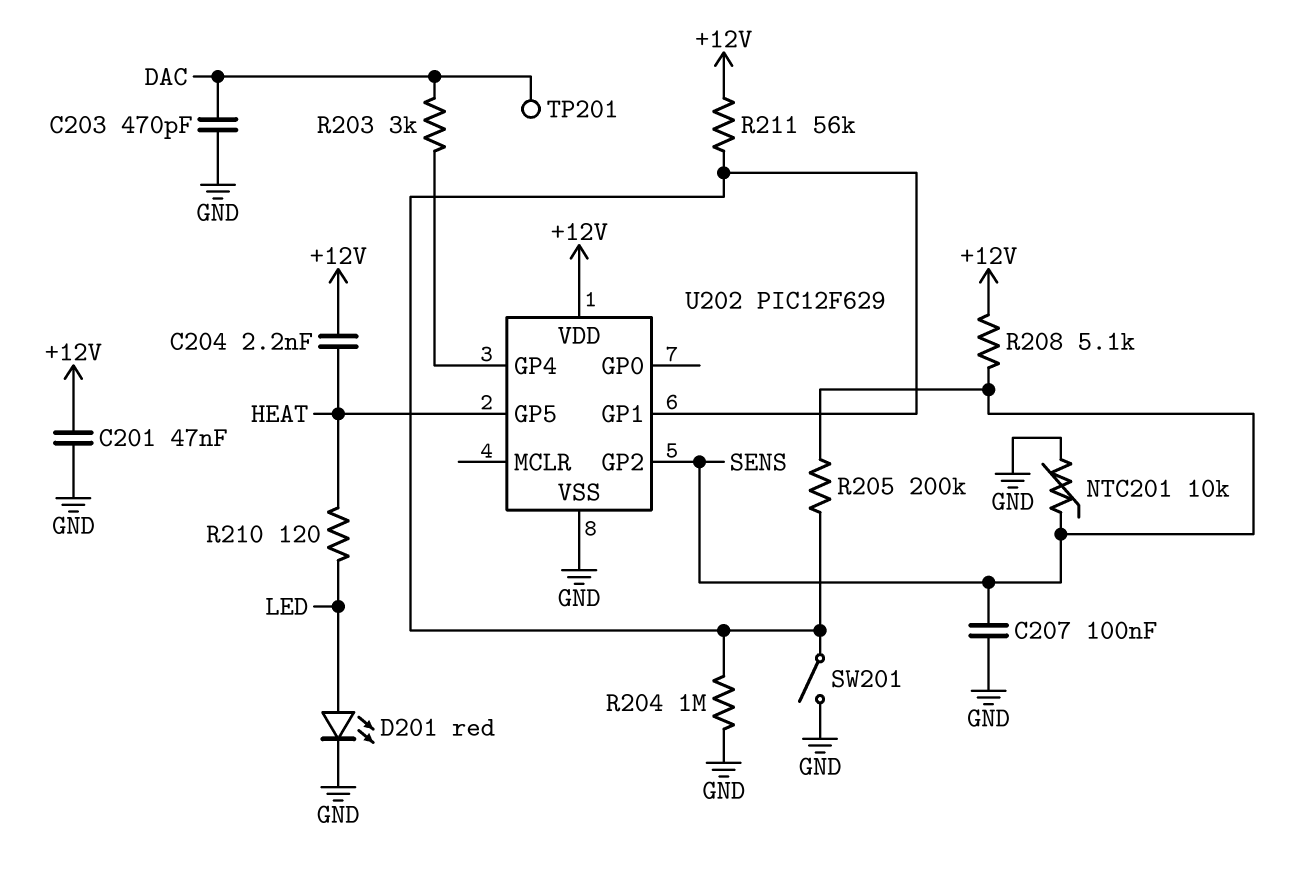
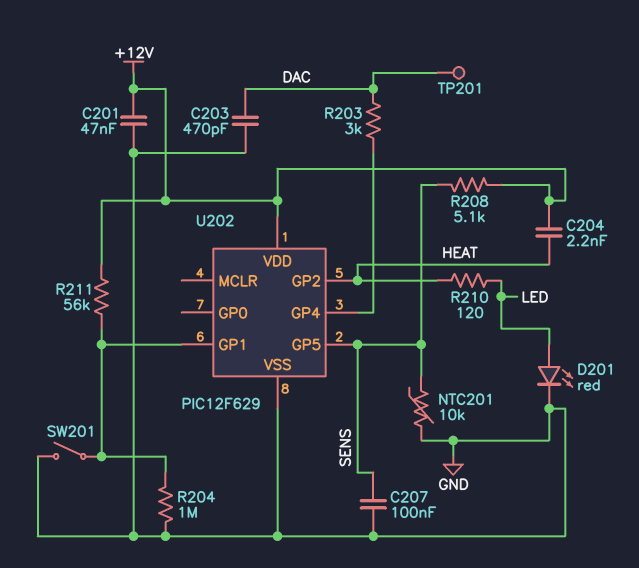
R205: 200k (SENS, U202/GP1) -> none
U202 pin GP2: SENS -> HEAT
U202 pin GP5: HEAT -> SENS

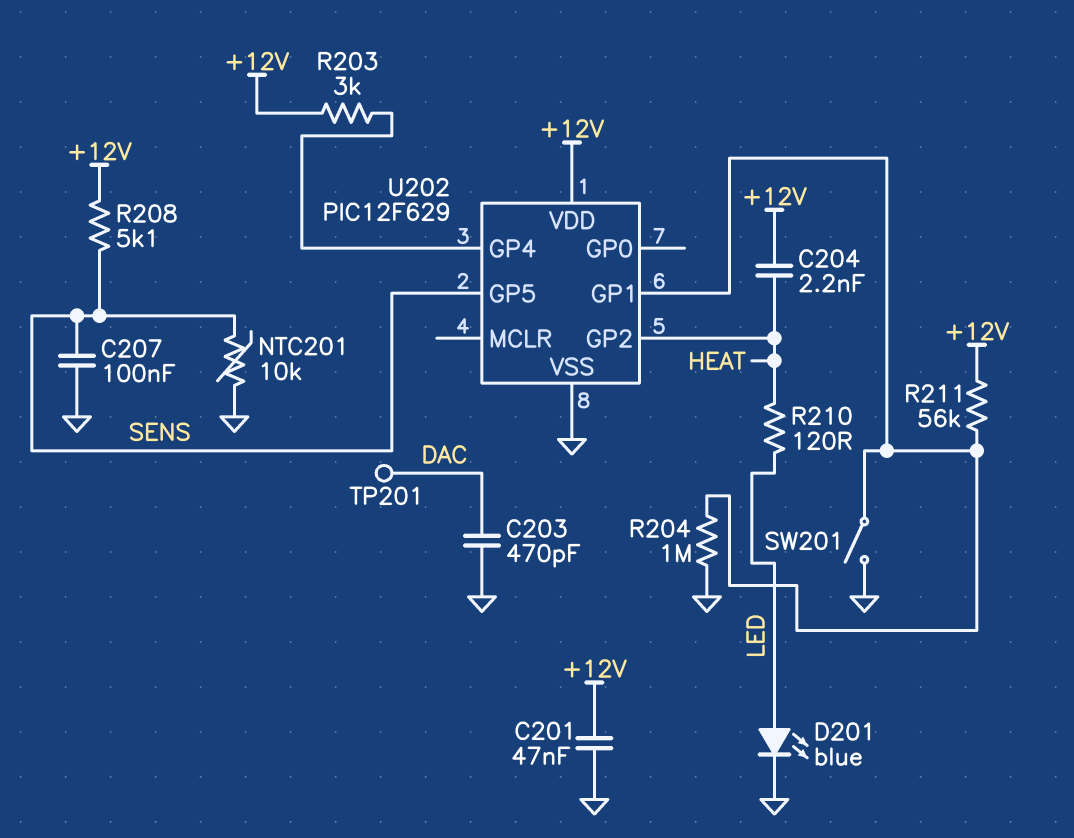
D201: LED red (A LED, K GND) -> LED blue (A LED, K GND)
R203: 3k (DAC, U202/GP4) -> 3k (+12V, U202/GP4)

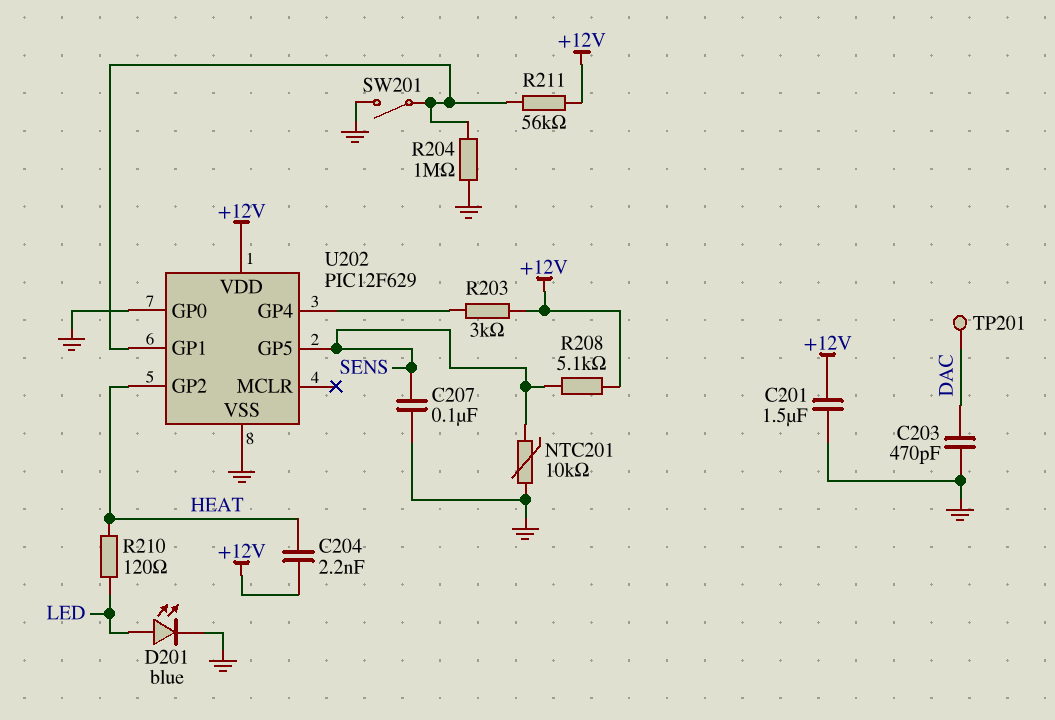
C201: 47nF (+12V, GND) -> 1.5uF (+12V, GND)
U202 pin GP0: none -> GND

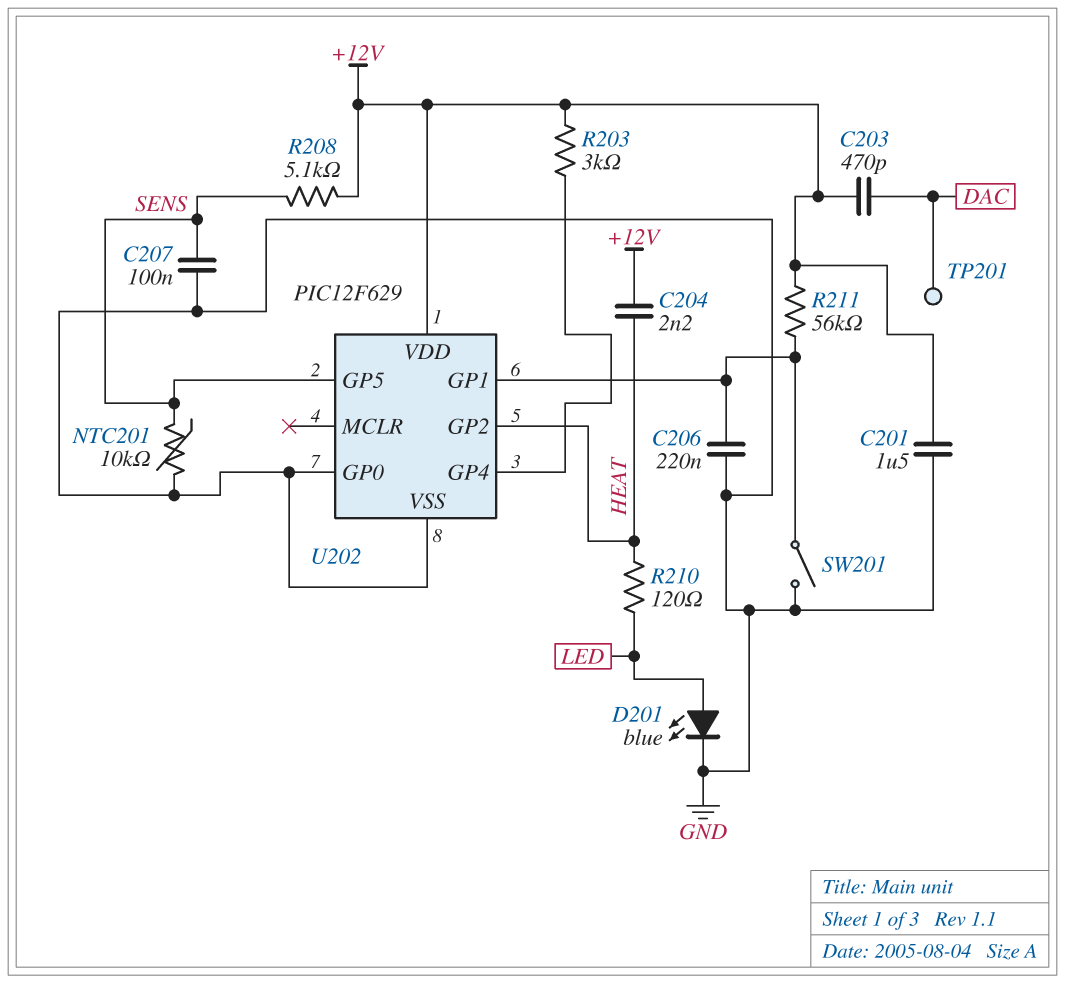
C203: 470pF (DAC, GND) -> 470pF (+12V, DAC)
C206: none -> 220nF (GND, U202/GP1)
R204: 1M (GND, U202/GP1) -> none

